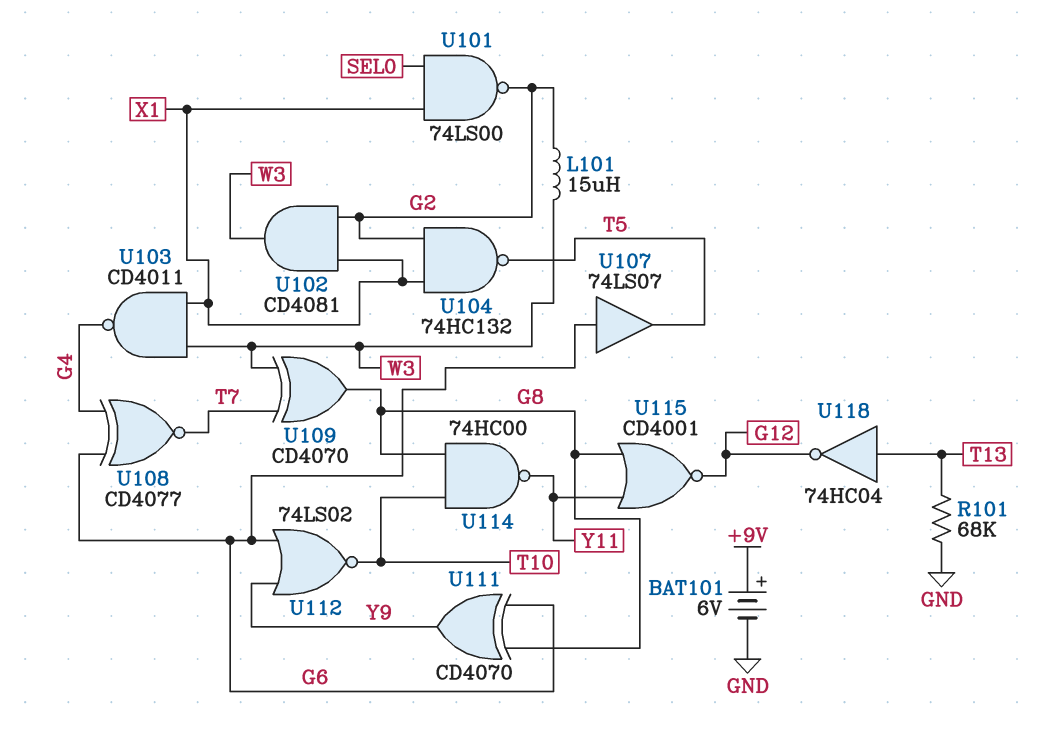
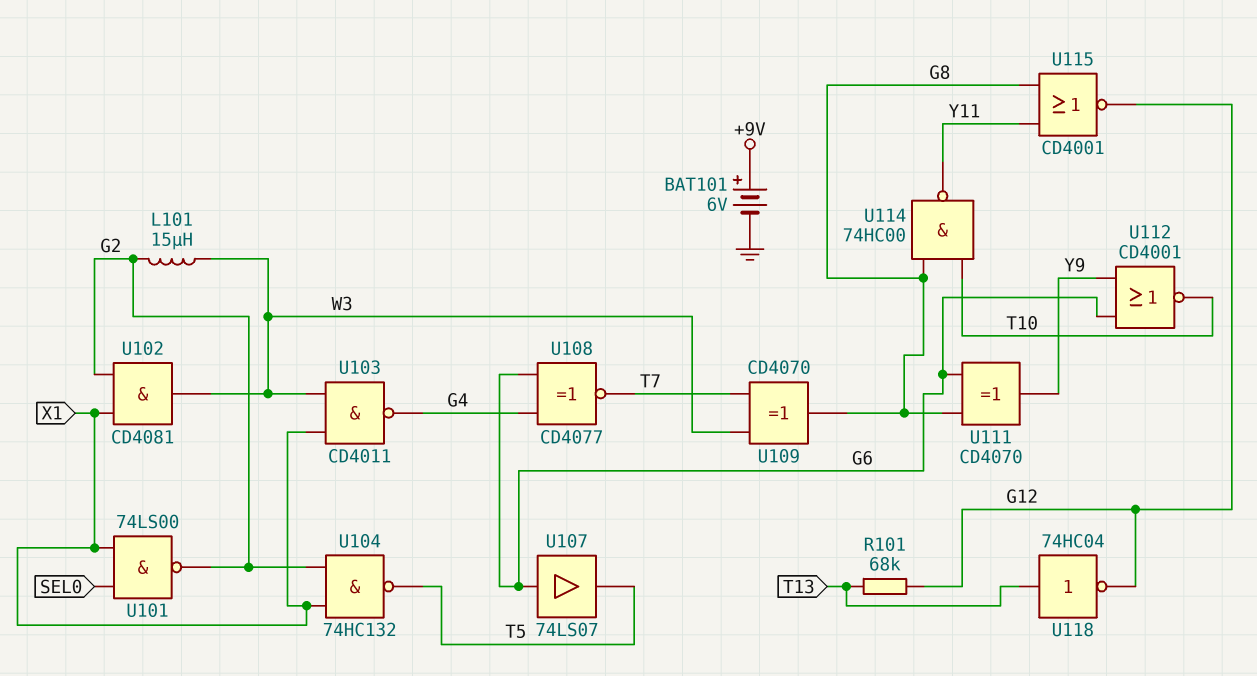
R101: 68k (GND, T13) -> 68k (G12, T13)
U112: NOR 74LS02 (in G6, in Y9, out T10) -> NOR CD4001 (in G6, in Y9, out T10)

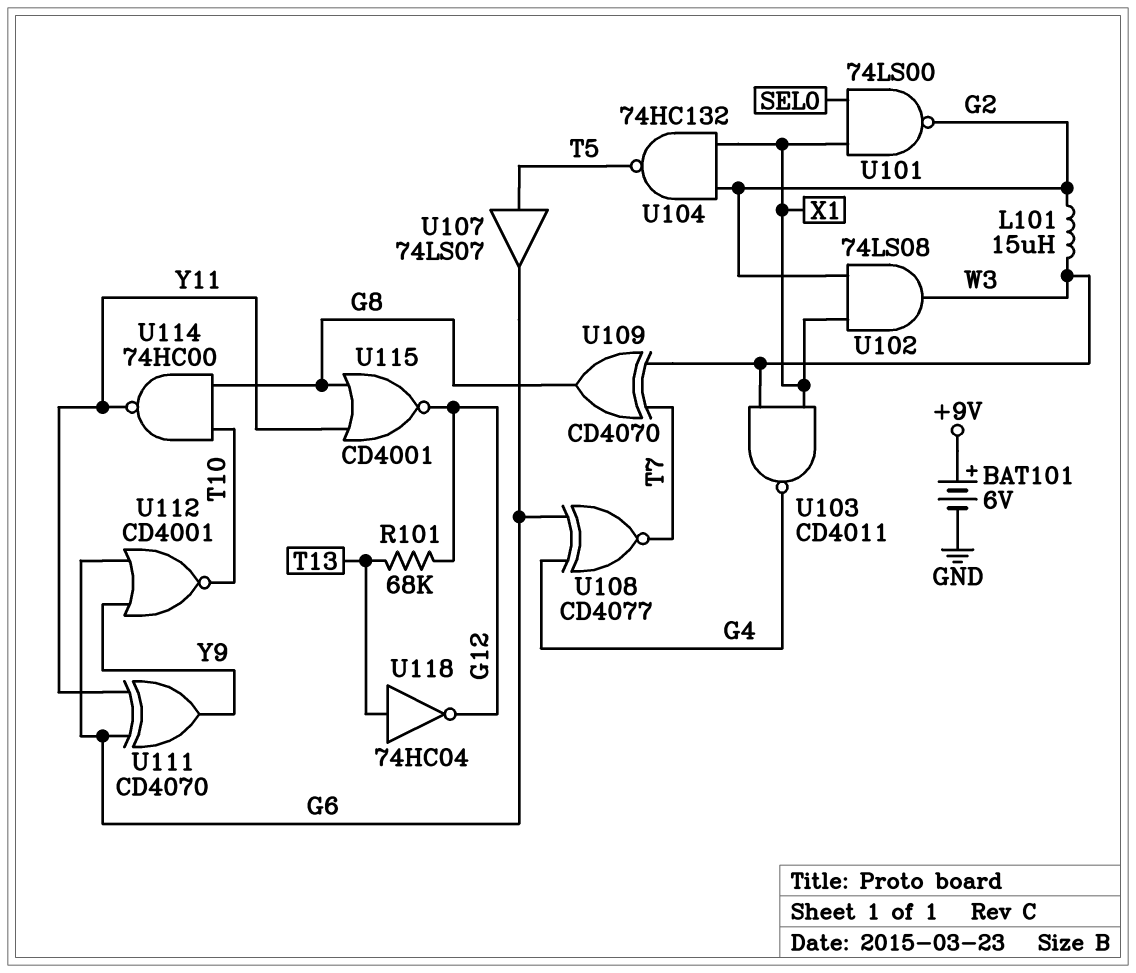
U102: AND CD4081 (in G2, in X1, out W3) -> AND 74LS08 (in G2, in X1, out W3)
U107: buffer 74LS07 (in G6, out T5) -> buffer 74LS07 (in T5, out G6)
U111: XOR CD4070 (in G6, in G8, out Y9) -> XOR CD4070 (in G6, in Y11, out Y9)

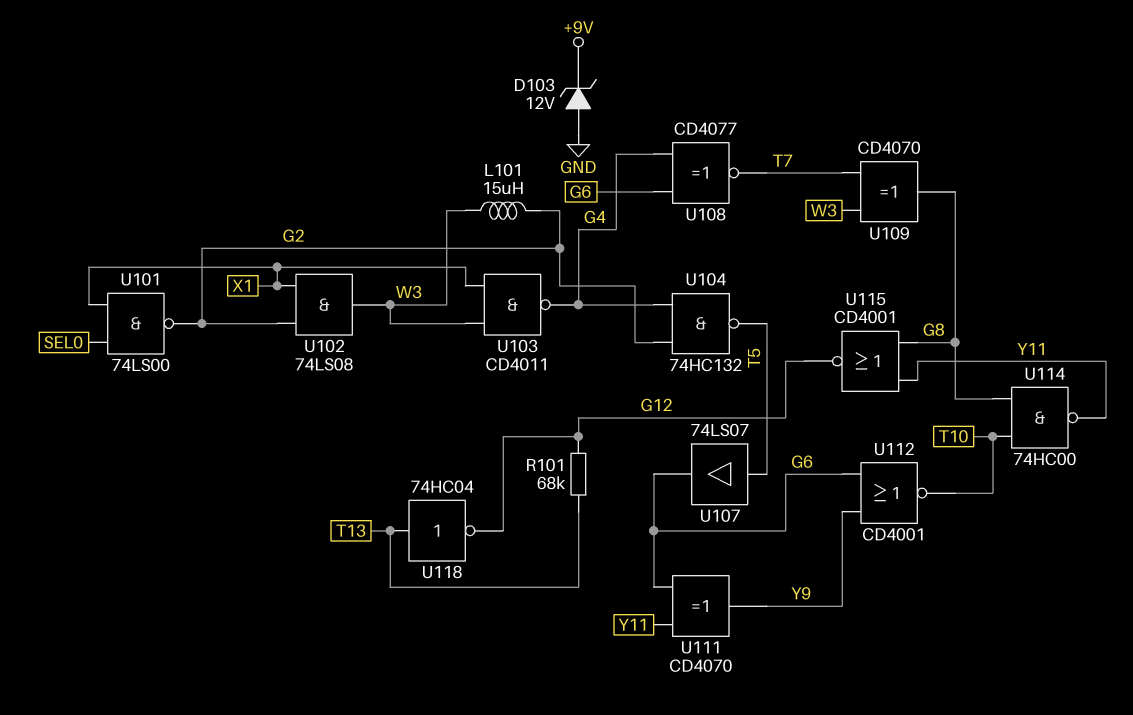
BAT101: 6V (plus +9V, minus GND) -> none
D103: none -> zener 12V (A GND, K +9V)
U104: NAND 74HC132 (in G2, in X1, out T5) -> NAND 74HC132 (in G2, in G4, out T5)

